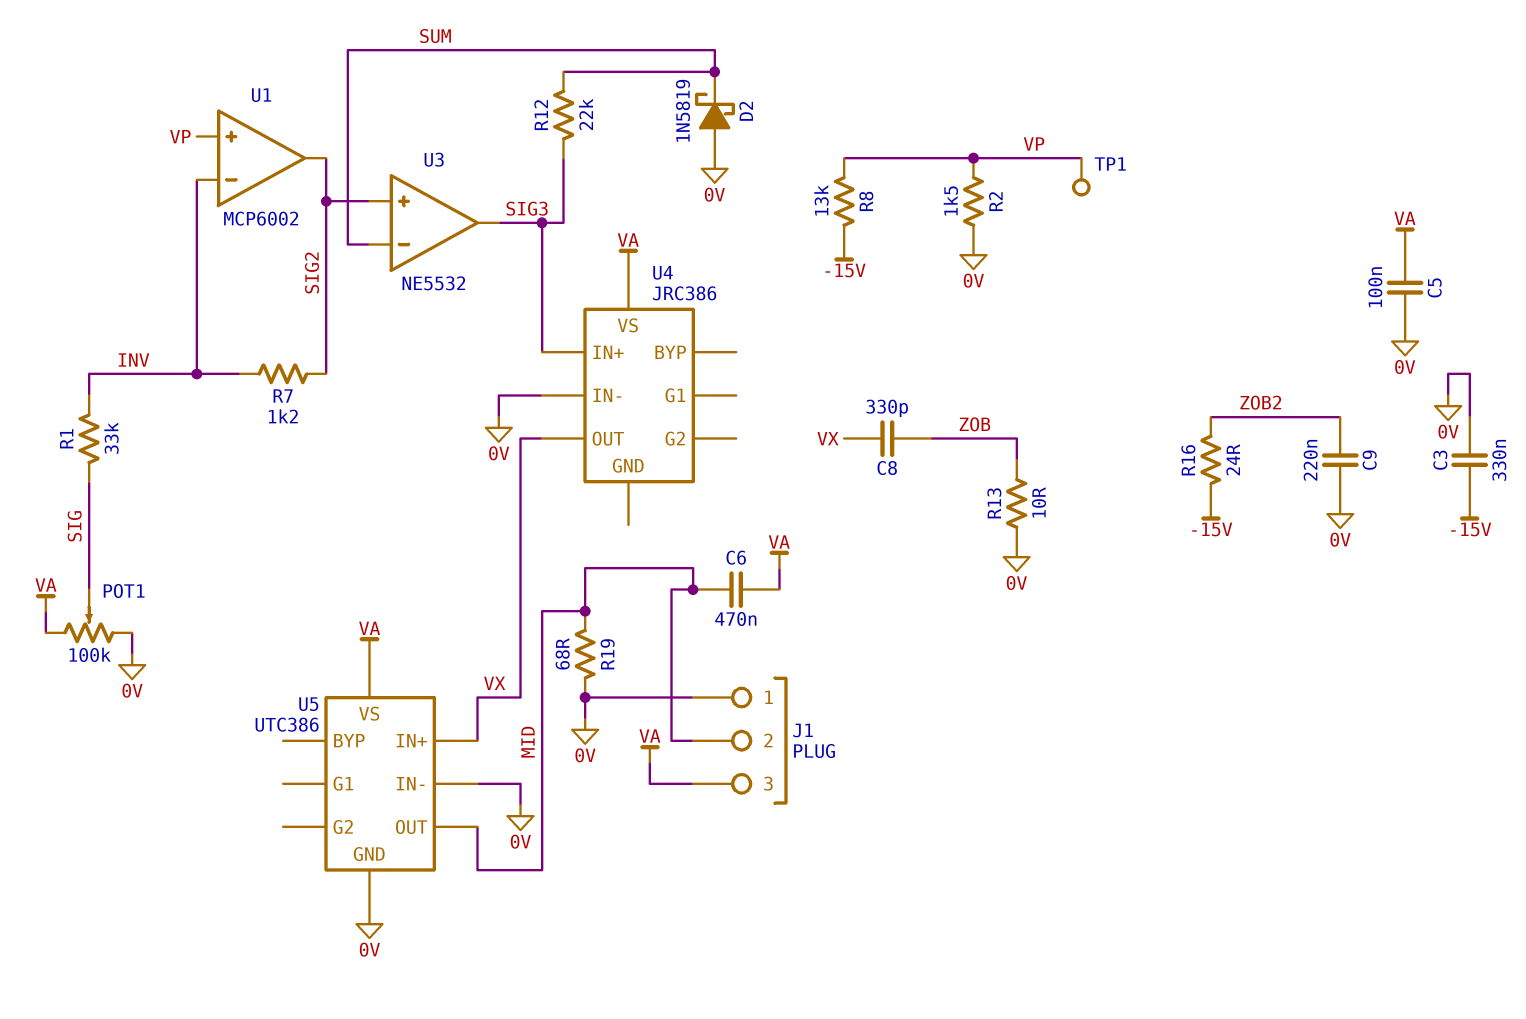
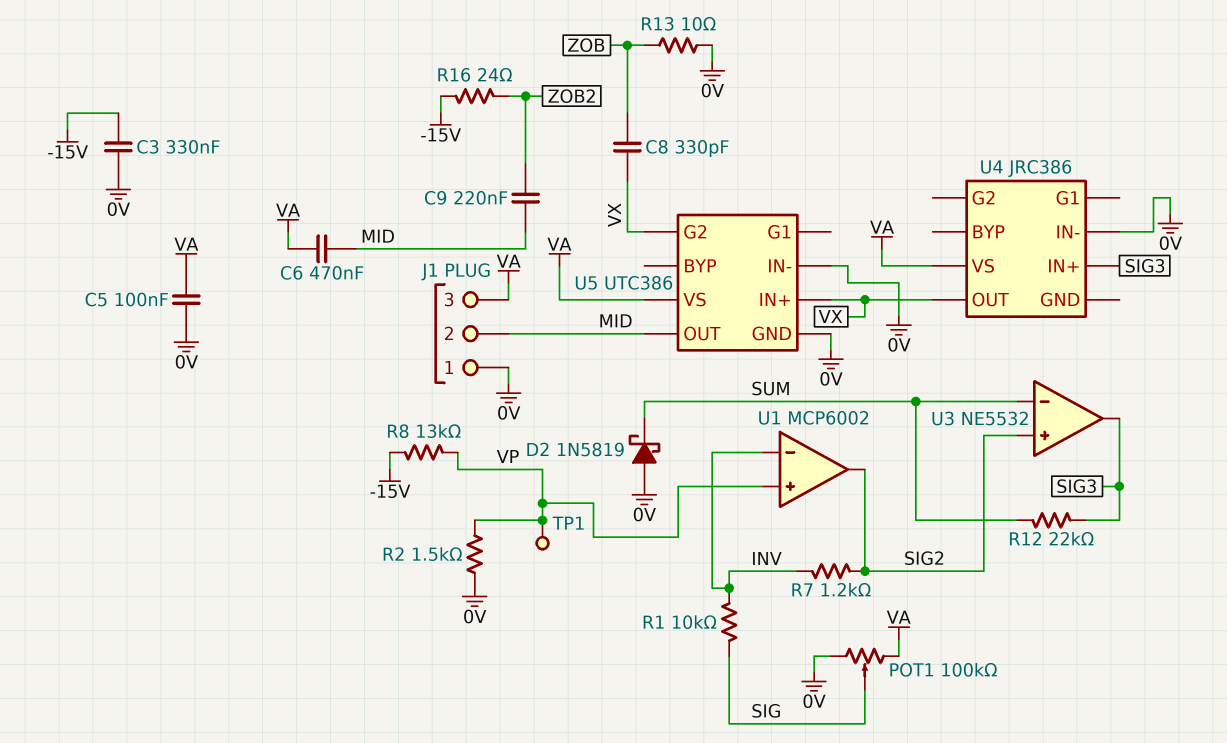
C9: 220nF (0V, ZOB2) -> 220nF (MID, ZOB2)
R1: 33k (INV, SIG) -> 10k (INV, SIG)
R19: 68 (0V, MID) -> none
U5 pin G2: none -> VX

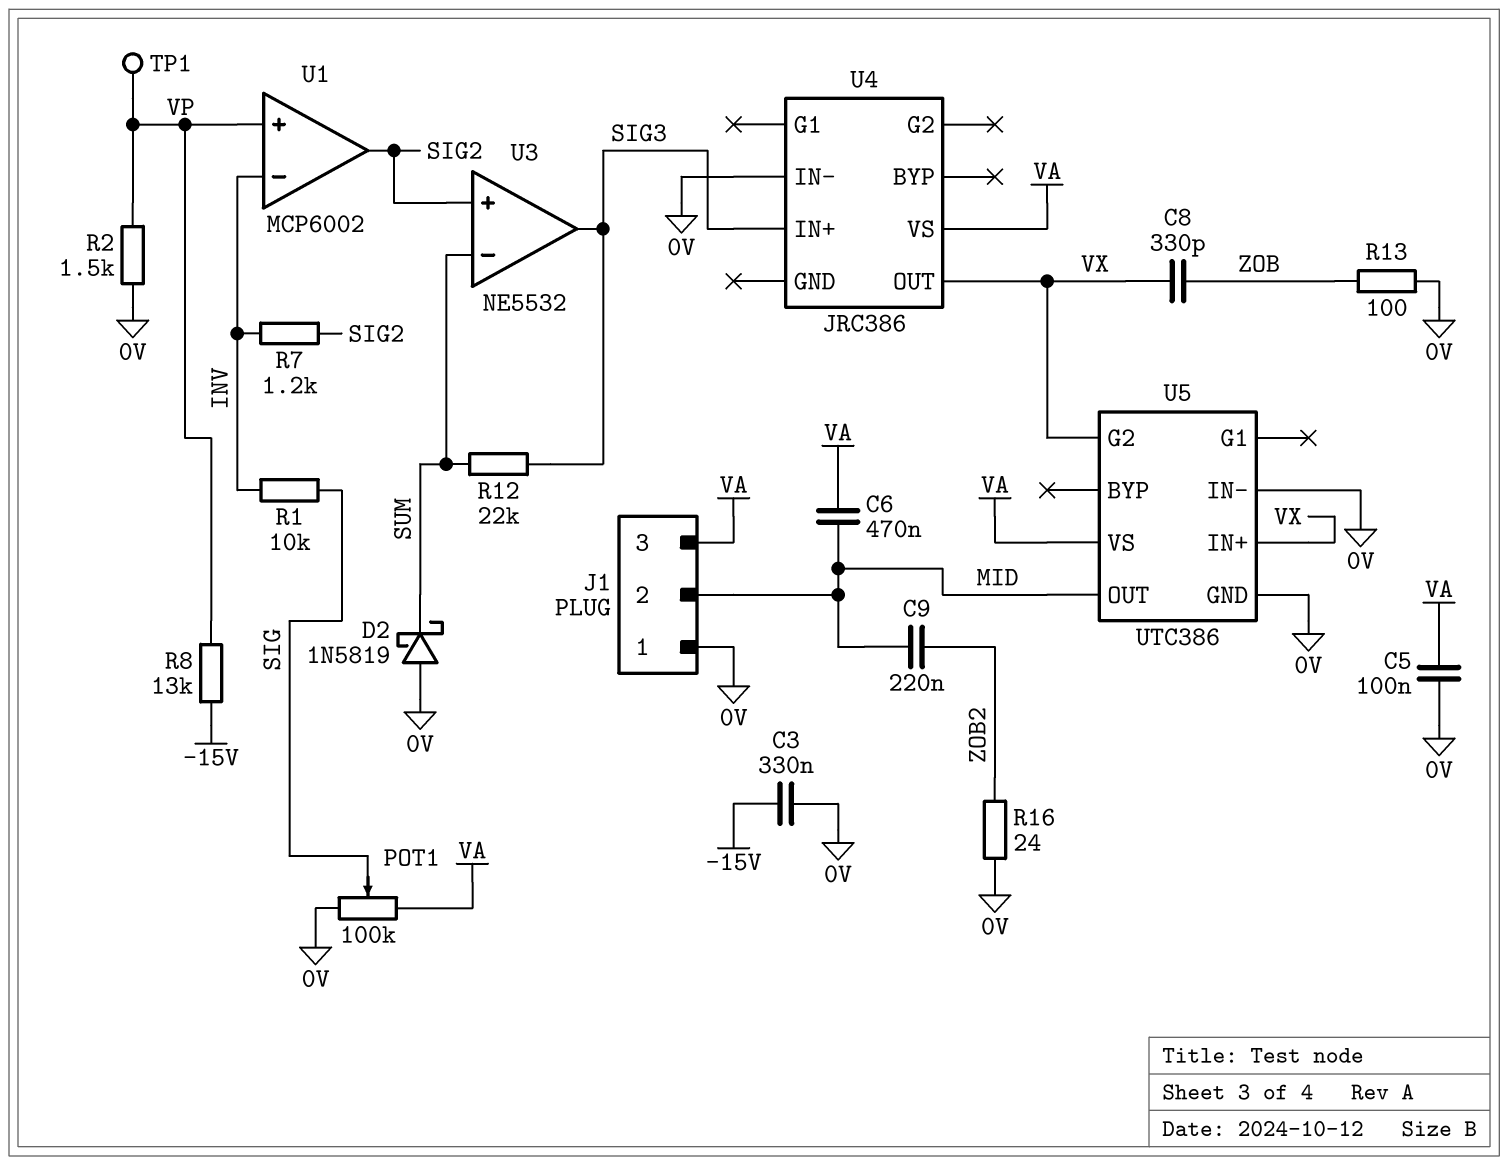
R13: 10 (0V, ZOB) -> 100 (0V, ZOB)
R16: 24 (-15V, ZOB2) -> 24 (0V, ZOB2)

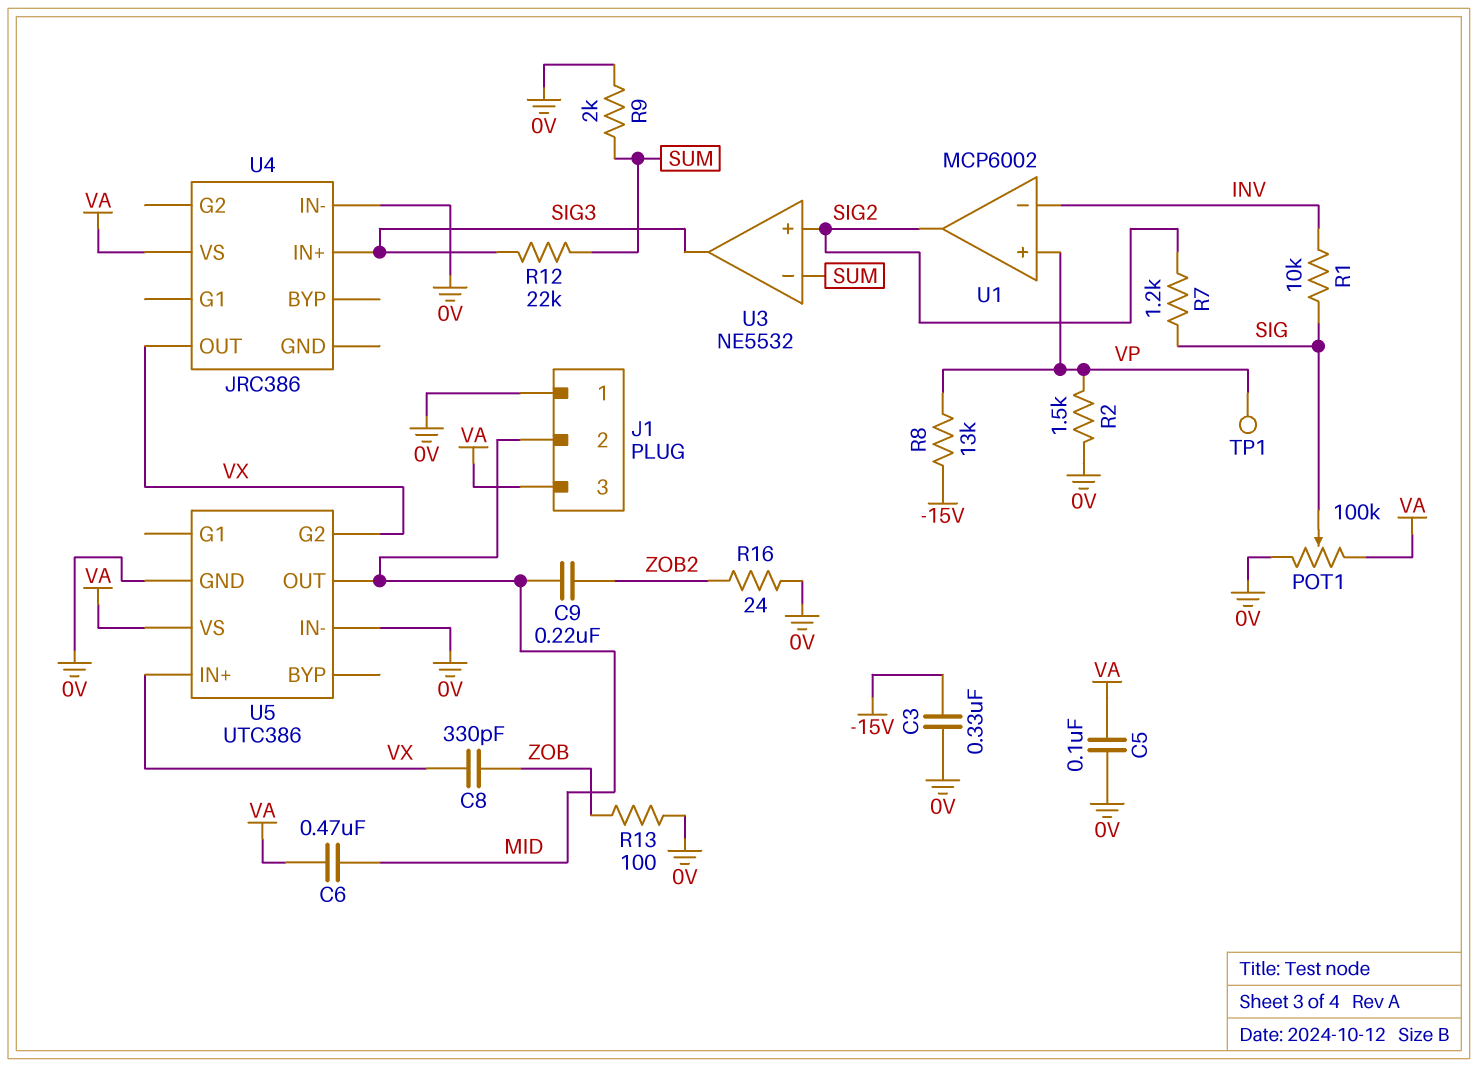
D2: schottky 1N5819 (A 0V, K SUM) -> none
R7: 1.2k (INV, SIG2) -> 1.2k (SIG, SIG2)
R9: none -> 2k (0V, SUM)

